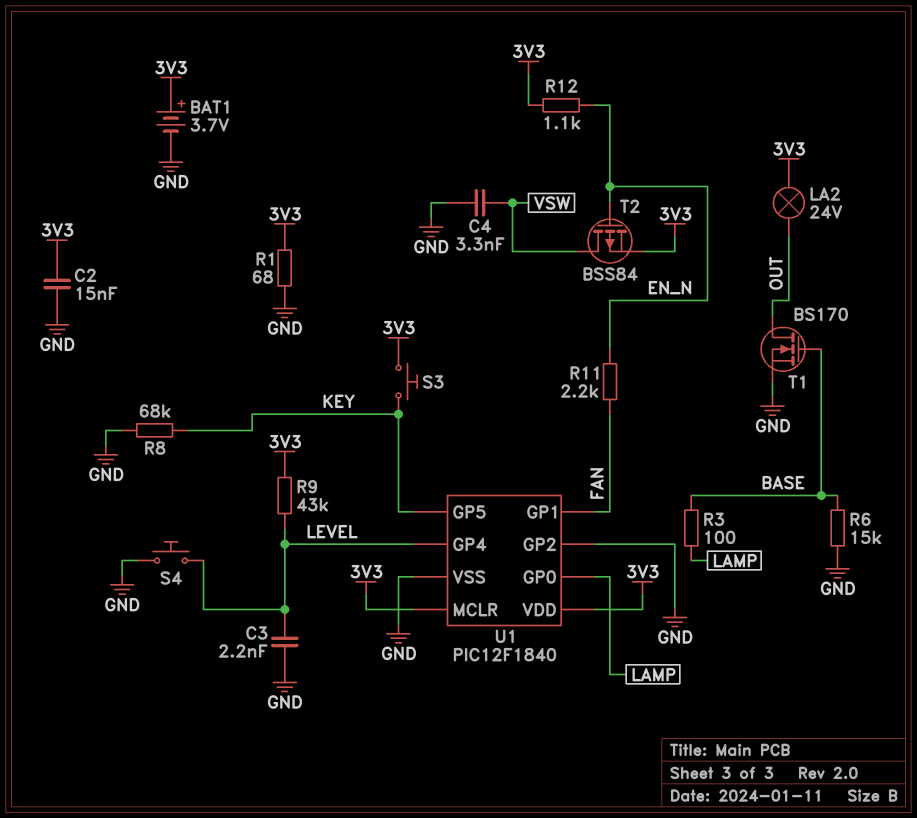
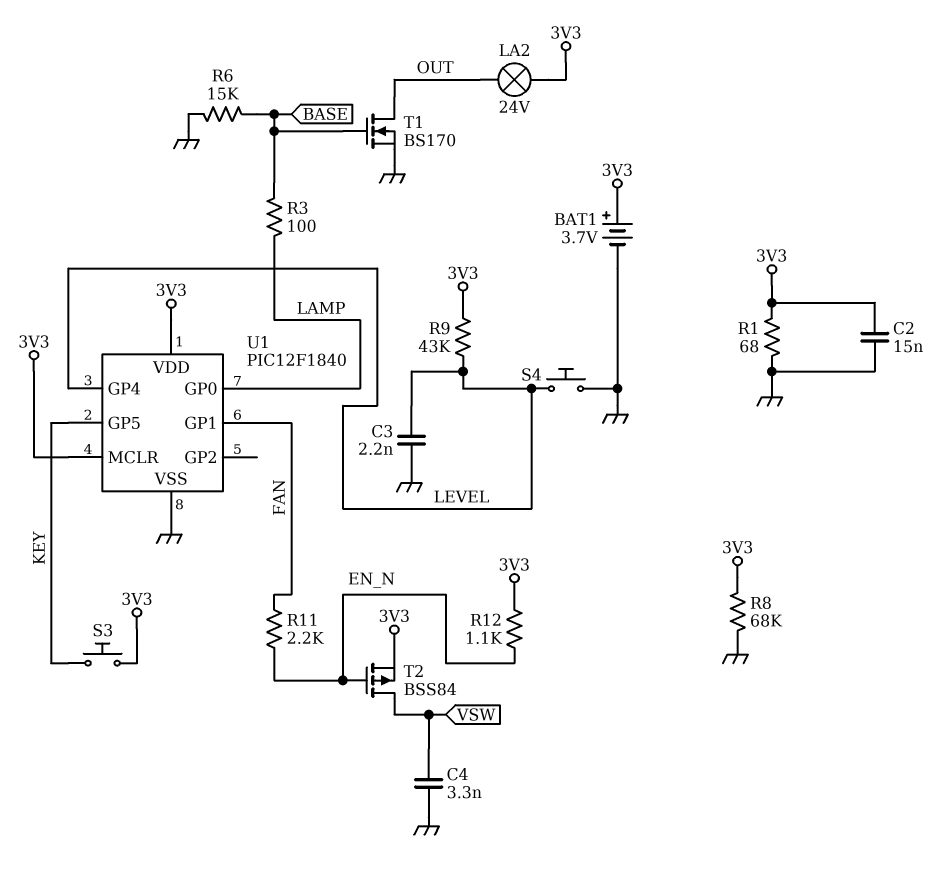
R8: 68k (GND, KEY) -> 68k (3V3, GND)
U1 pin GP2: GND -> none

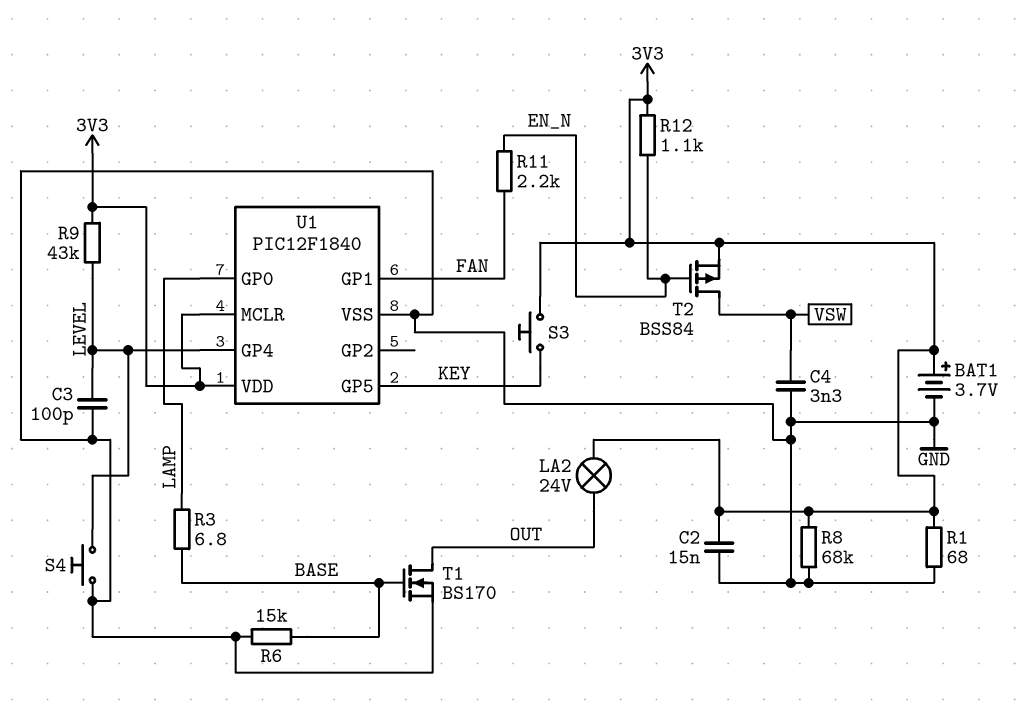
C3: 2.2nF (GND, LEVEL) -> 100pF (GND, LEVEL)
R3: 100 (BASE, LAMP) -> 6.8 (BASE, LAMP)

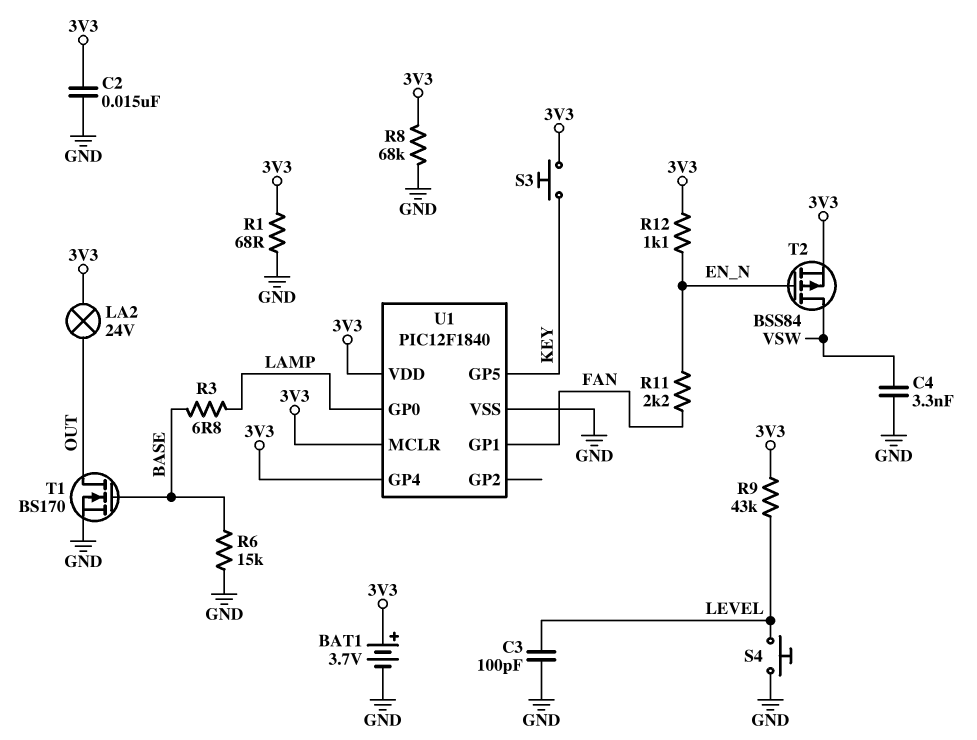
U1 pin GP4: LEVEL -> 3V3

